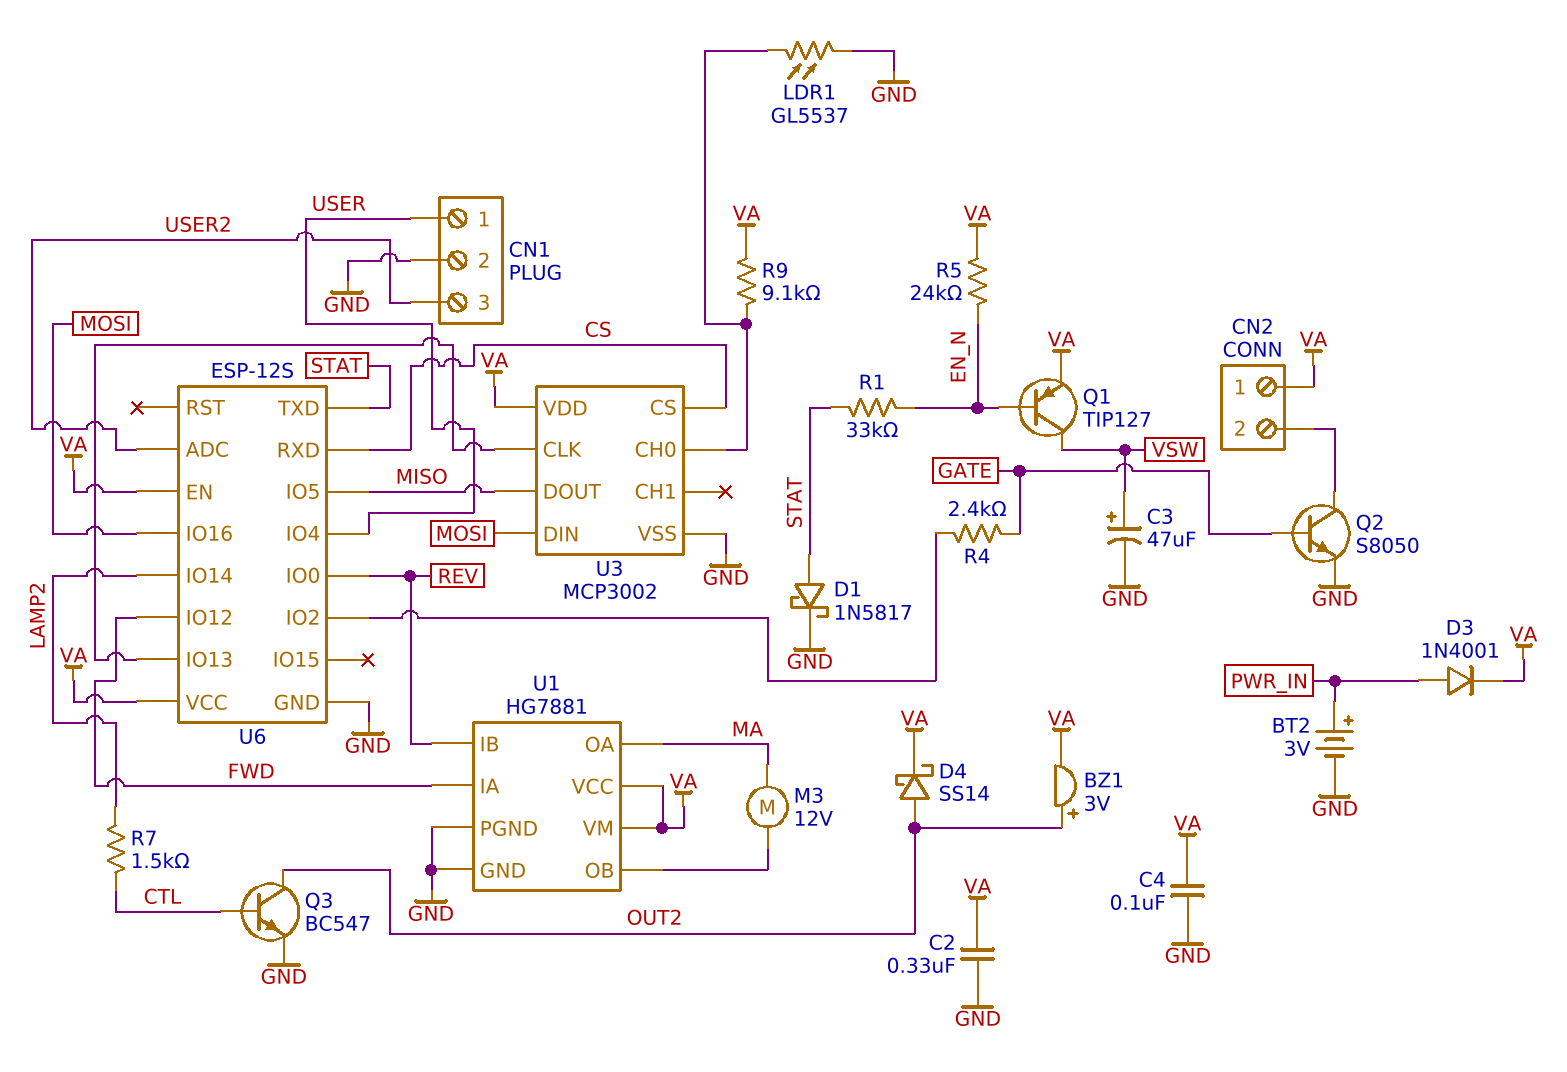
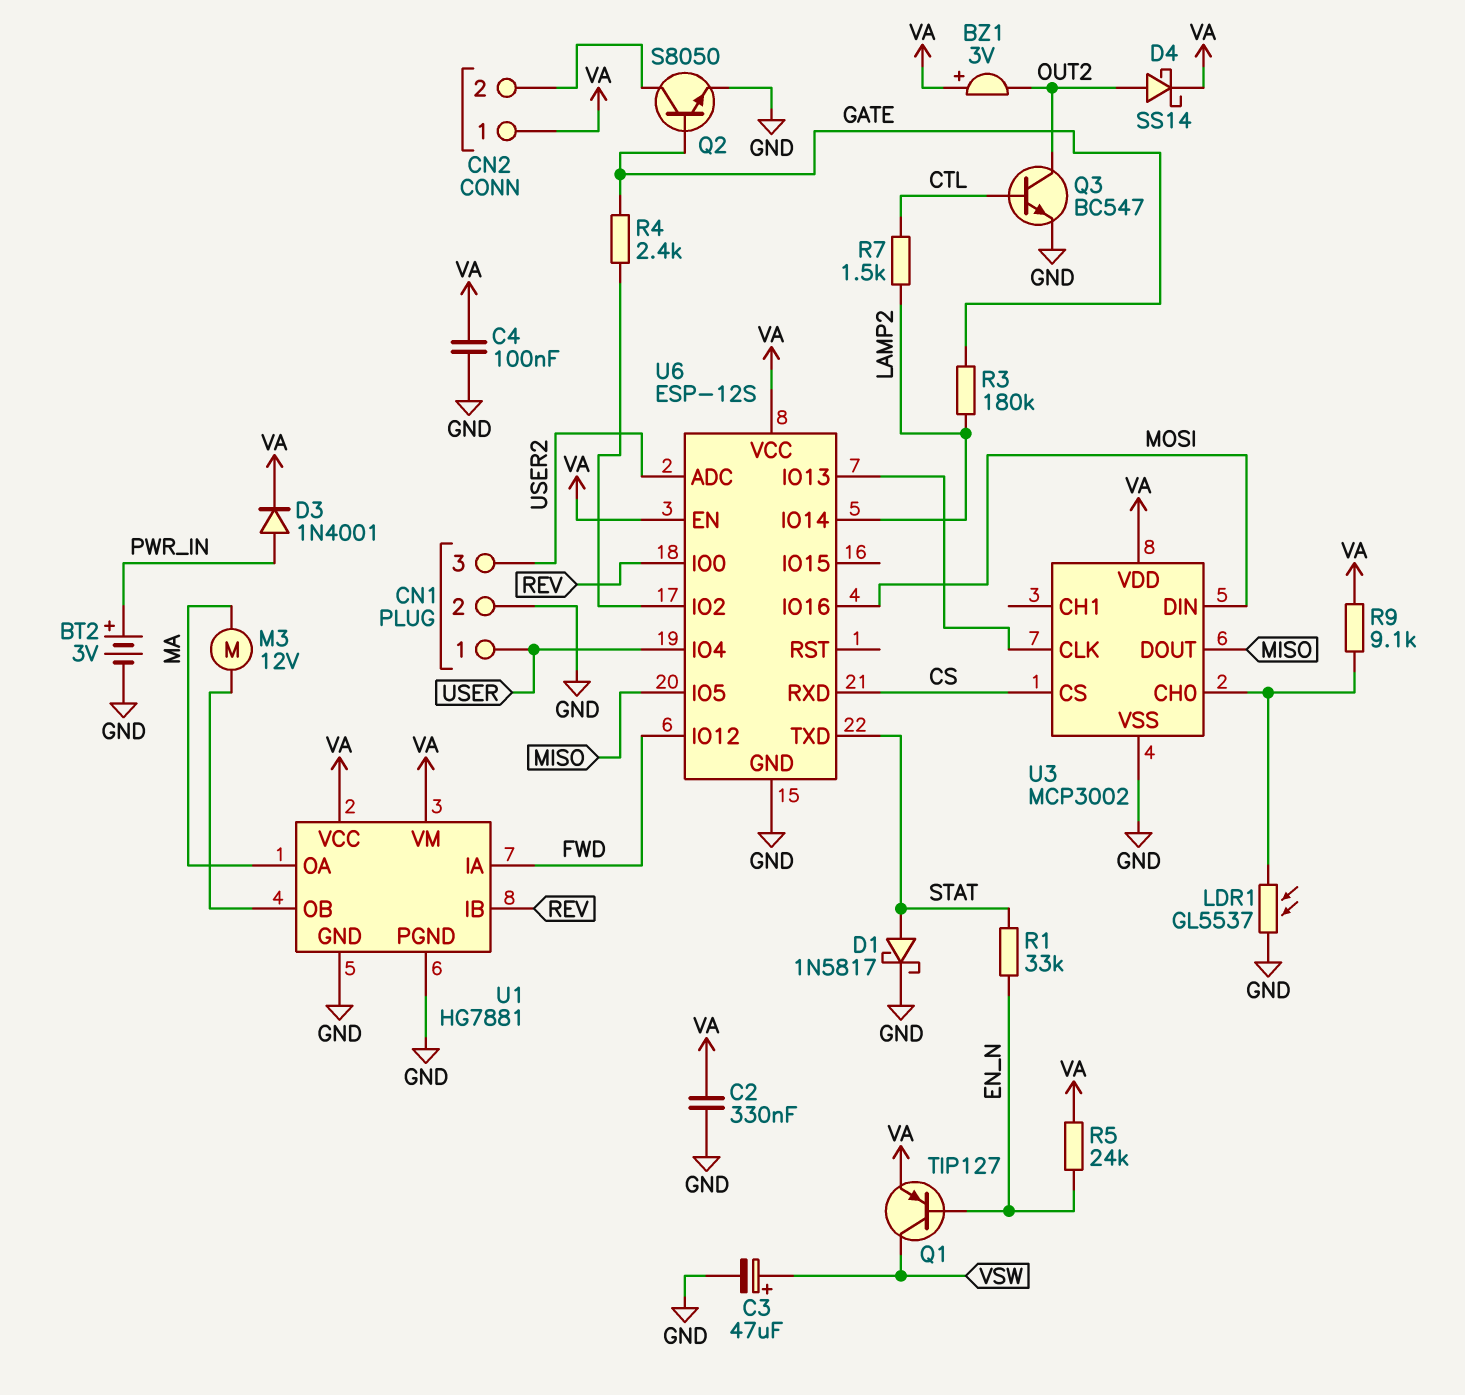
BZ1: buzzer 3V (plus OUT2, minus VA) -> buzzer 3V (plus VA, minus OUT2)
R3: none -> 180k (GATE, LAMP2)

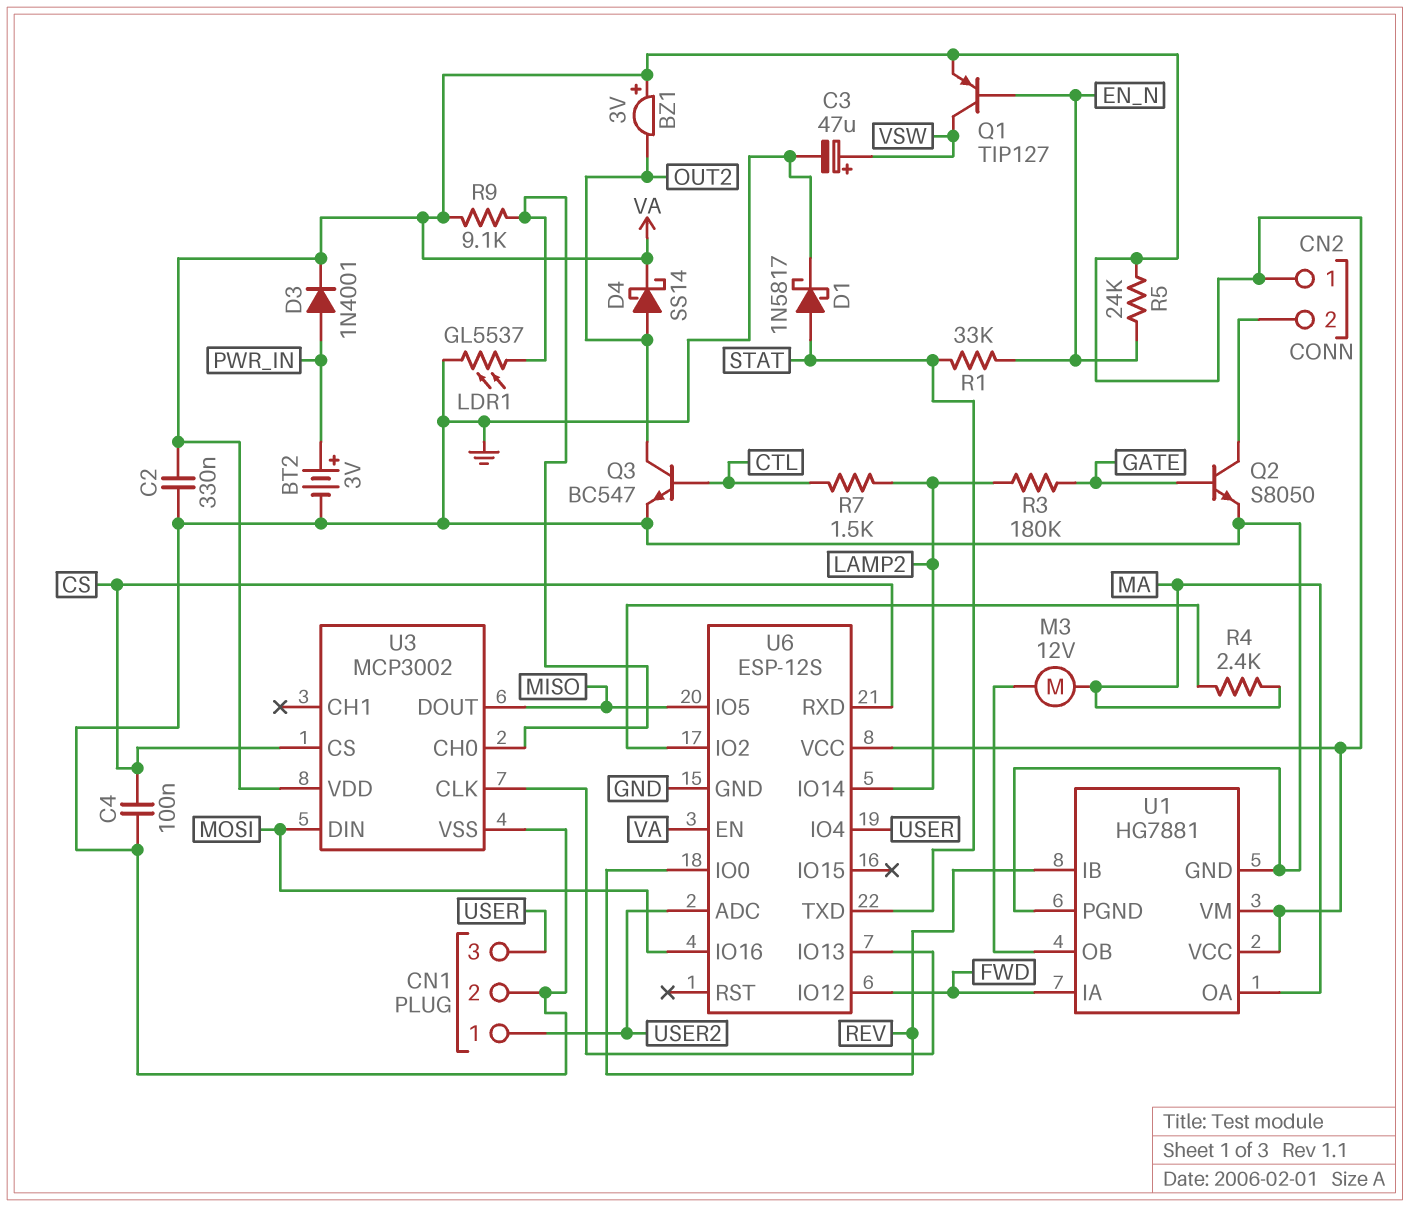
C4: 100nF (GND, VA) -> 100nF (CS, GND)
CN1 pin 1: USER -> USER2
CN1 pin 3: USER2 -> USER
R4: 2.4k (GATE, U6/IO2) -> 2.4k (MA, U6/IO2)

